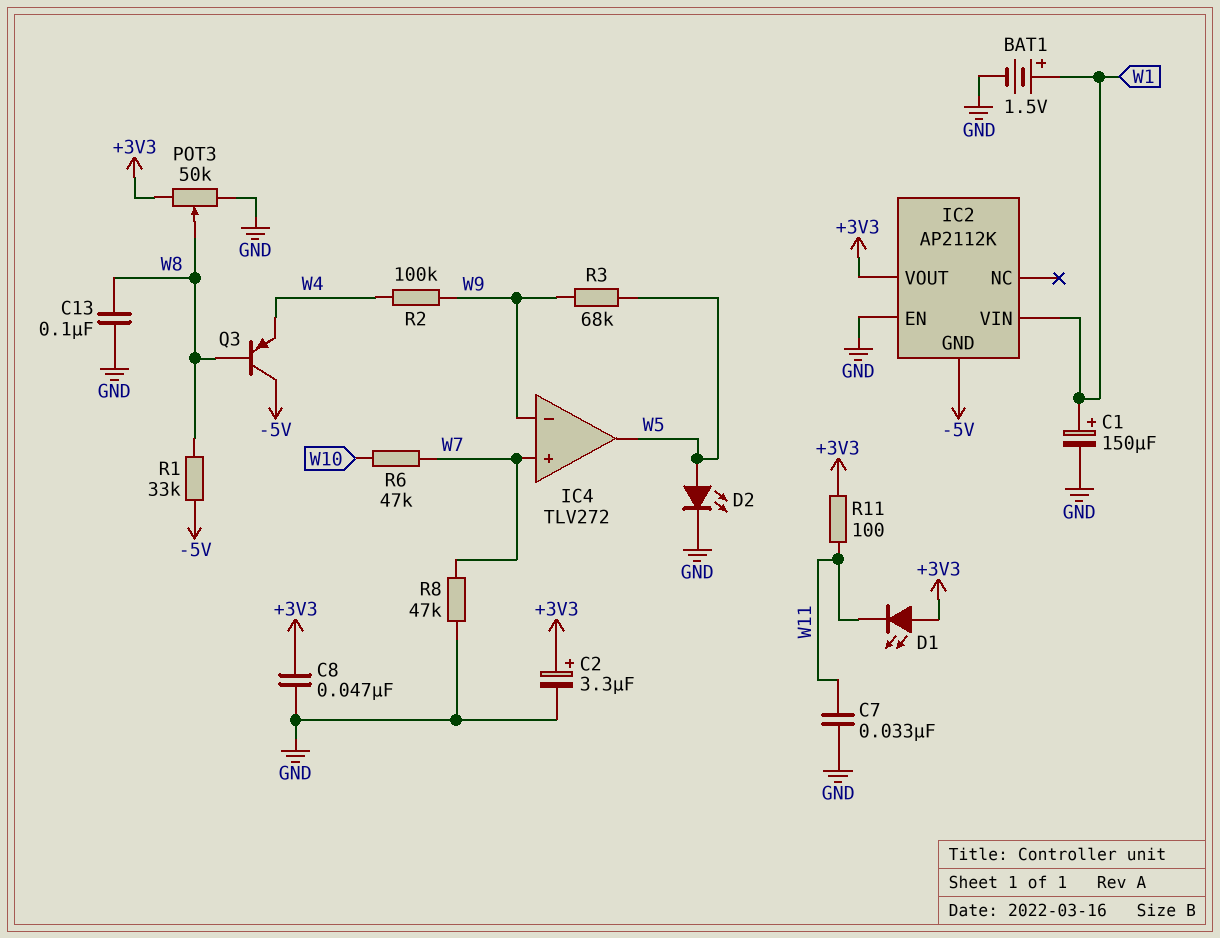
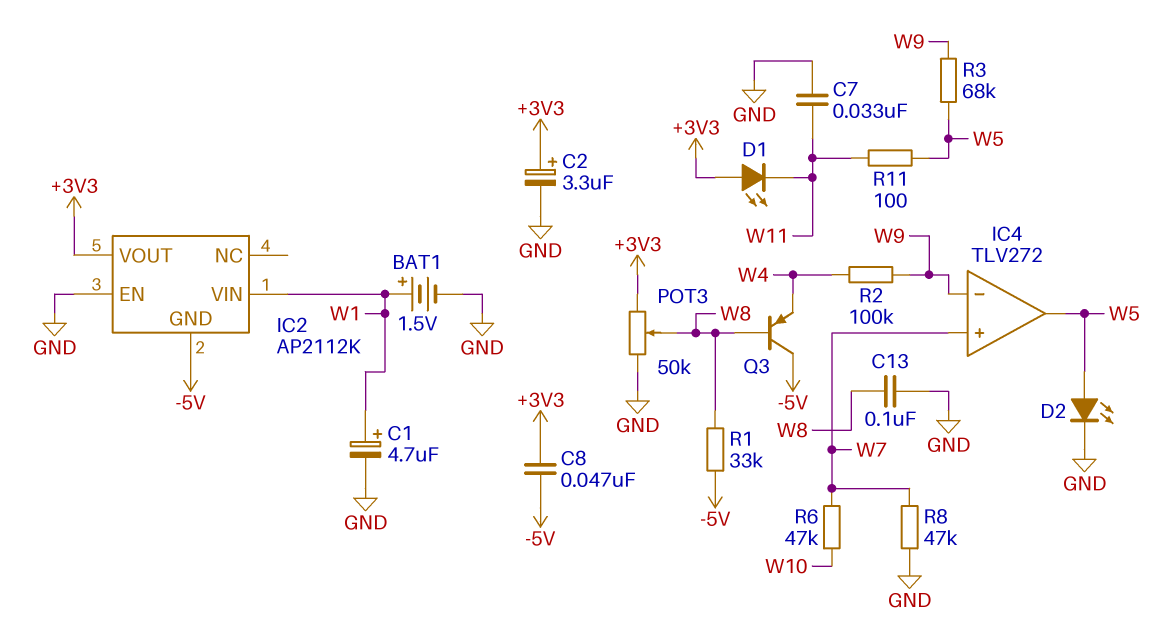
C1: 150uF (plus W1, minus GND) -> 4.7uF (plus W1, minus GND)
C8: 47nF (+3V3, GND) -> 47nF (+3V3, -5V)
R11: 100 (+3V3, W11) -> 100 (W5, W11)

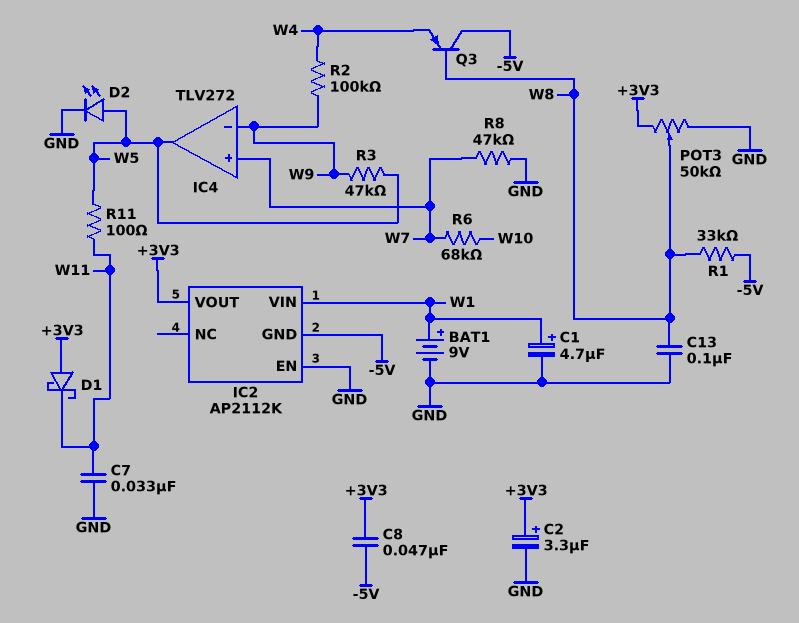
BAT1: 1.5V (plus W1, minus GND) -> 9V (plus W1, minus GND)
D1: LED (A +3V3, K W11) -> schottky (A +3V3, K W11)
R3: 68k (W5, W9) -> 47k (W5, W9)
R6: 47k (W7, W10) -> 68k (W7, W10)

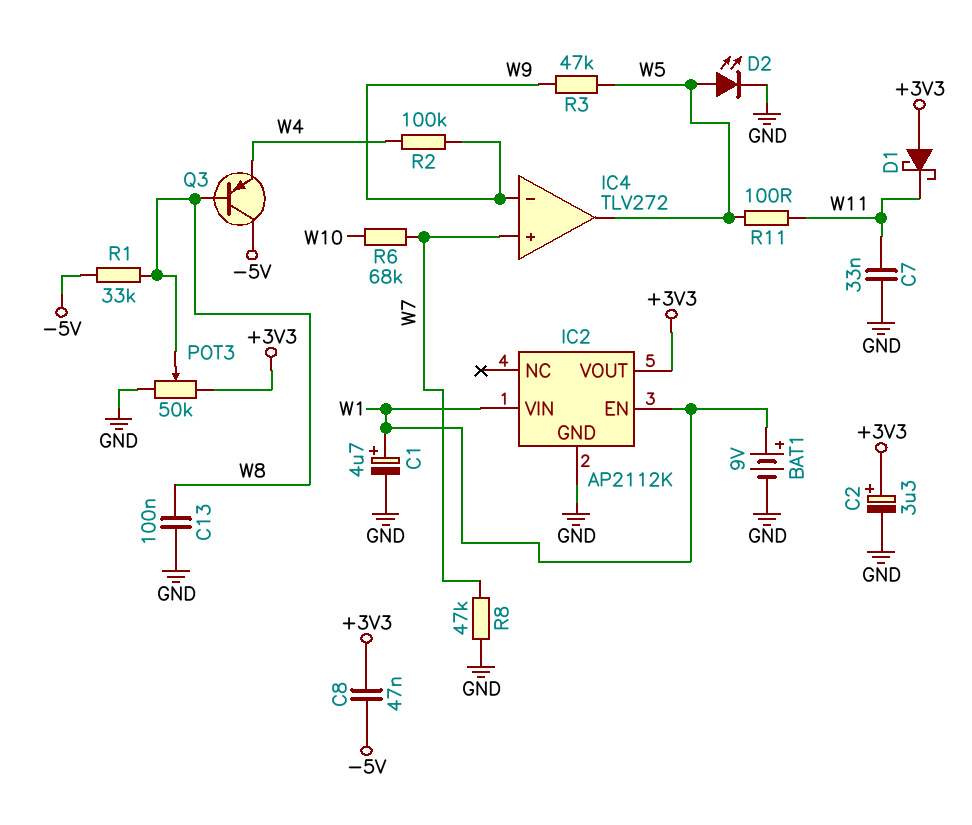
IC2 pin EN: GND -> W1
IC2 pin GND: -5V -> GND

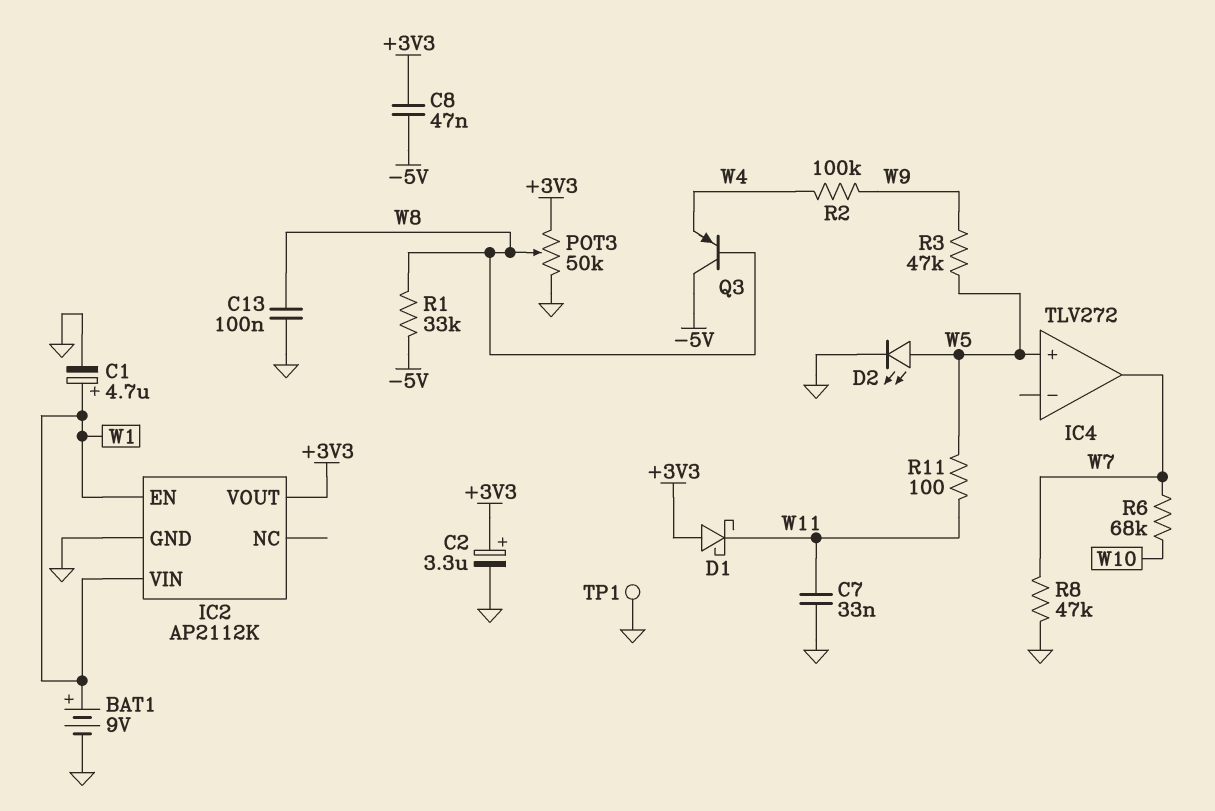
IC4 pin in+: W7 -> W5
IC4 pin in-: W9 -> none
IC4 pin out: W5 -> W7
TP1: none -> test point (GND)

